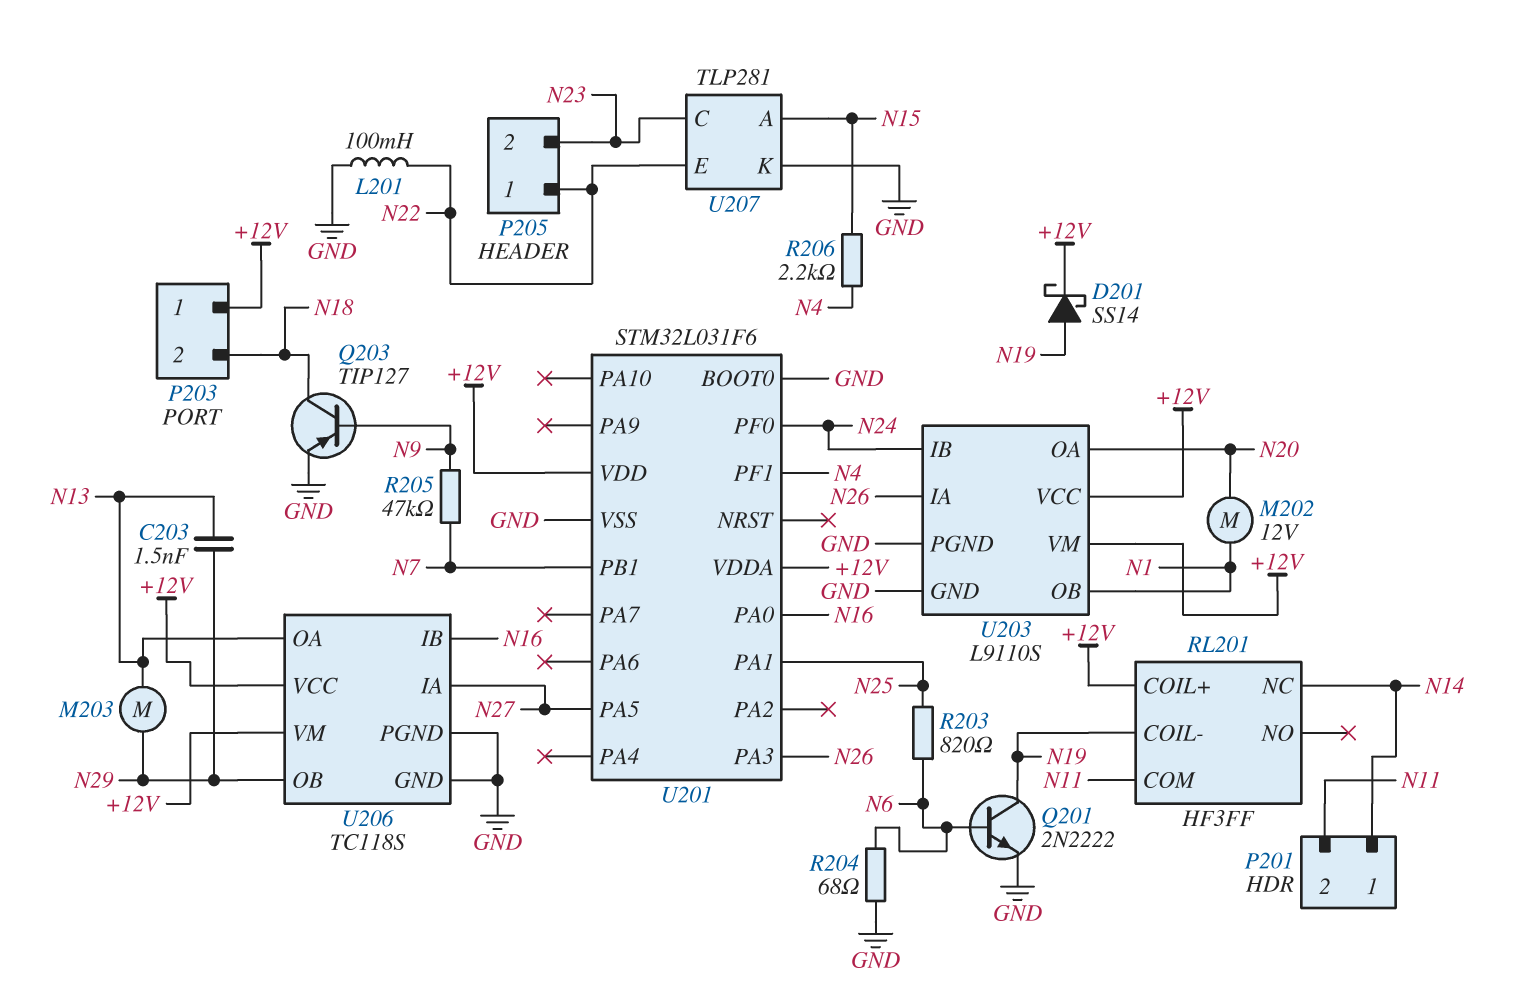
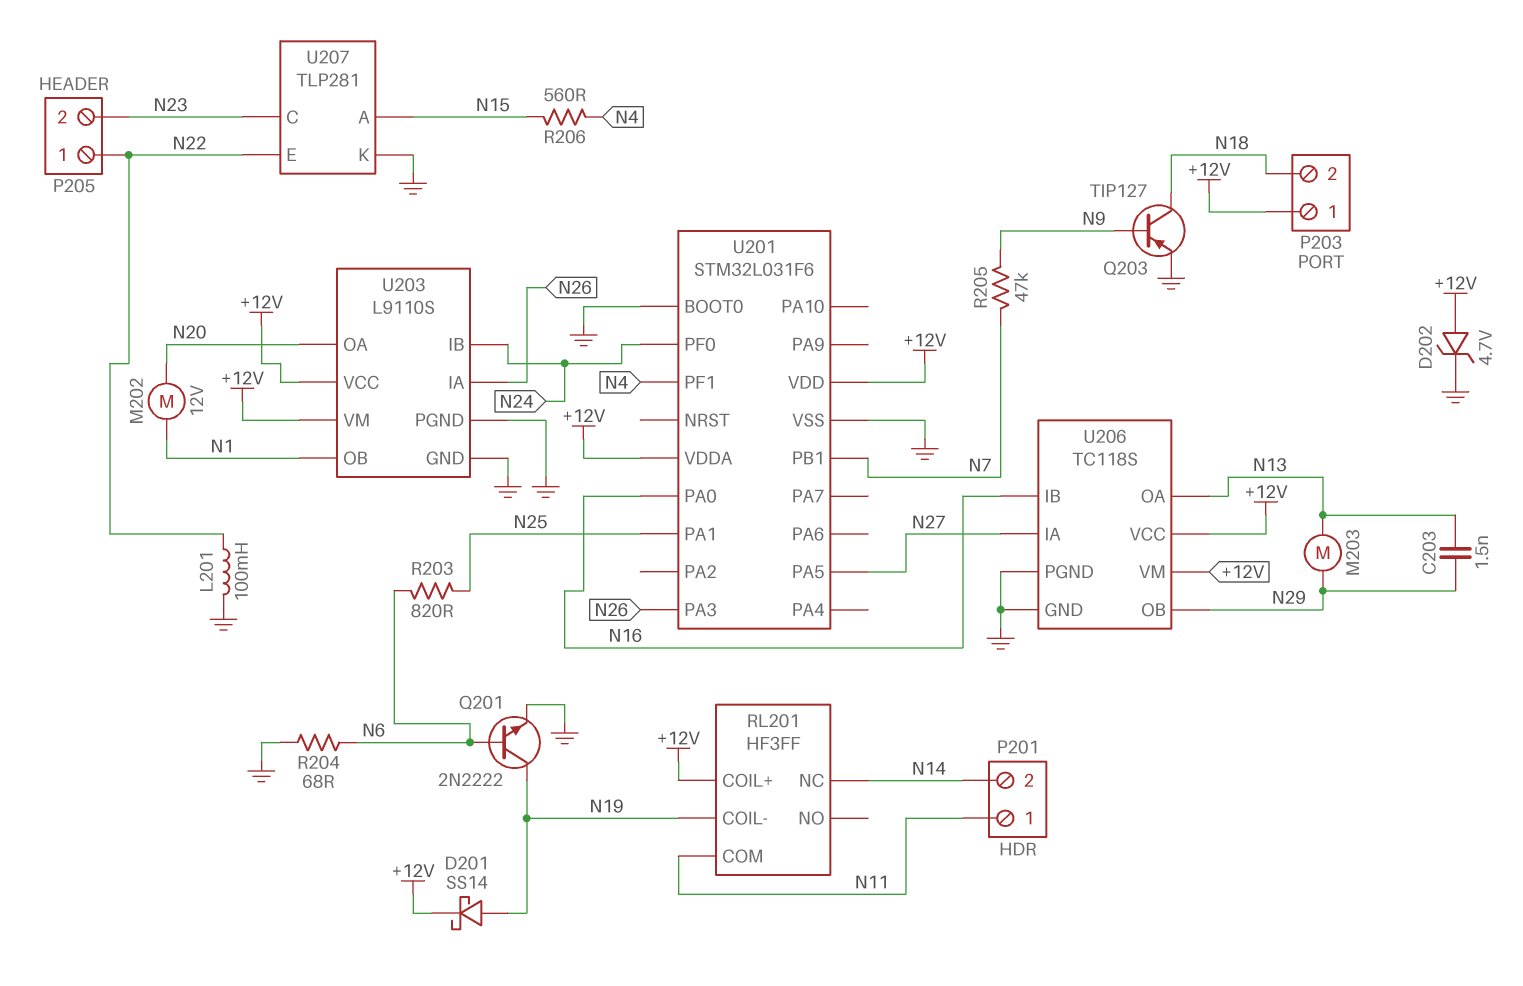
D202: none -> zener 4.7V (A +12V, K GND)
P201 pin 1: N14 -> N11
P201 pin 2: N11 -> N14
R206: 2.2k (N4, N15) -> 560 (N4, N15)

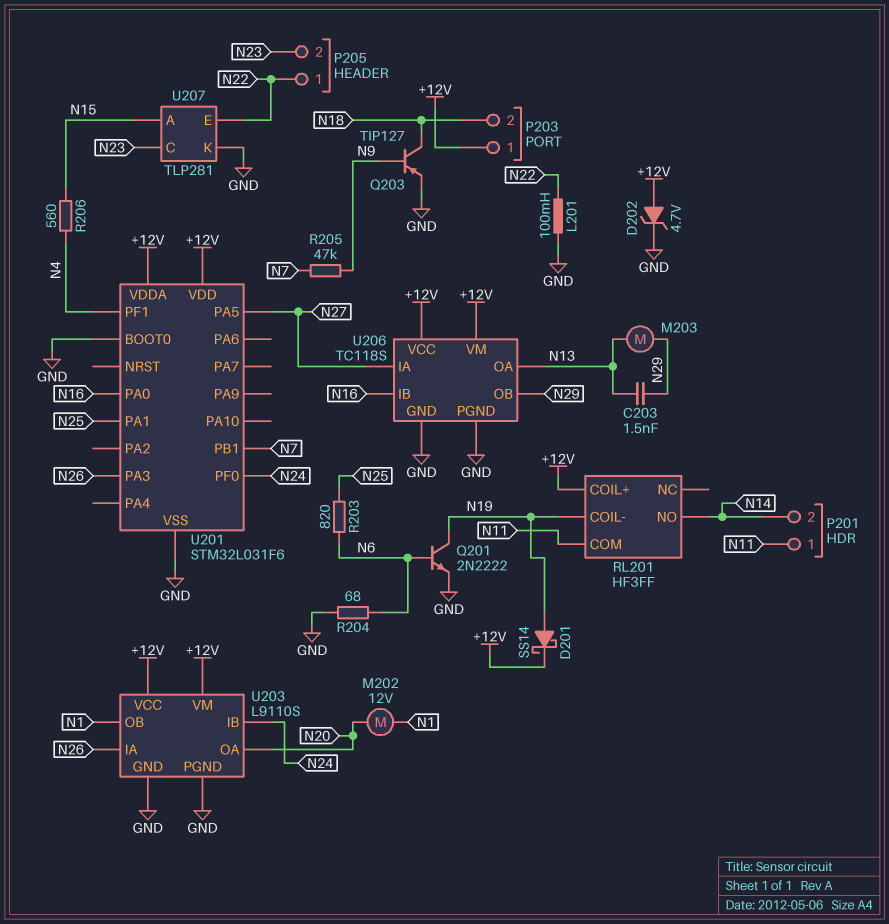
RL201 pin NC: N14 -> none
RL201 pin NO: none -> N14

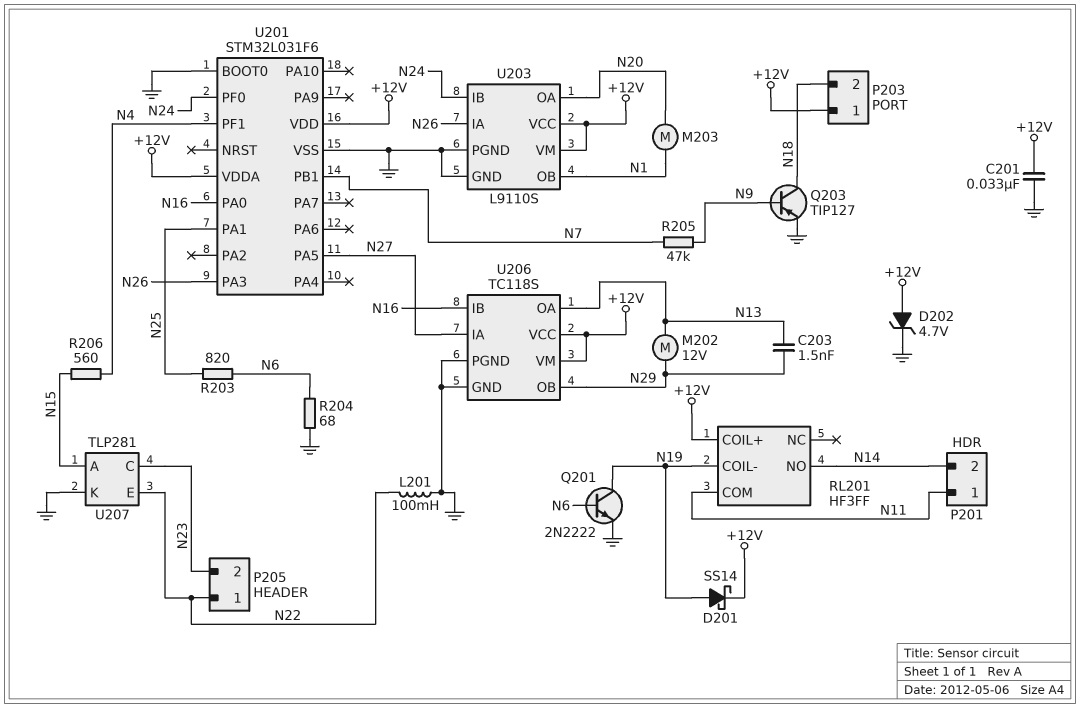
C201: none -> 33nF (+12V, GND)
M202: motor 12V (N1, N20) -> motor 12V (N13, N29)
M203: motor (N13, N29) -> motor (N1, N20)

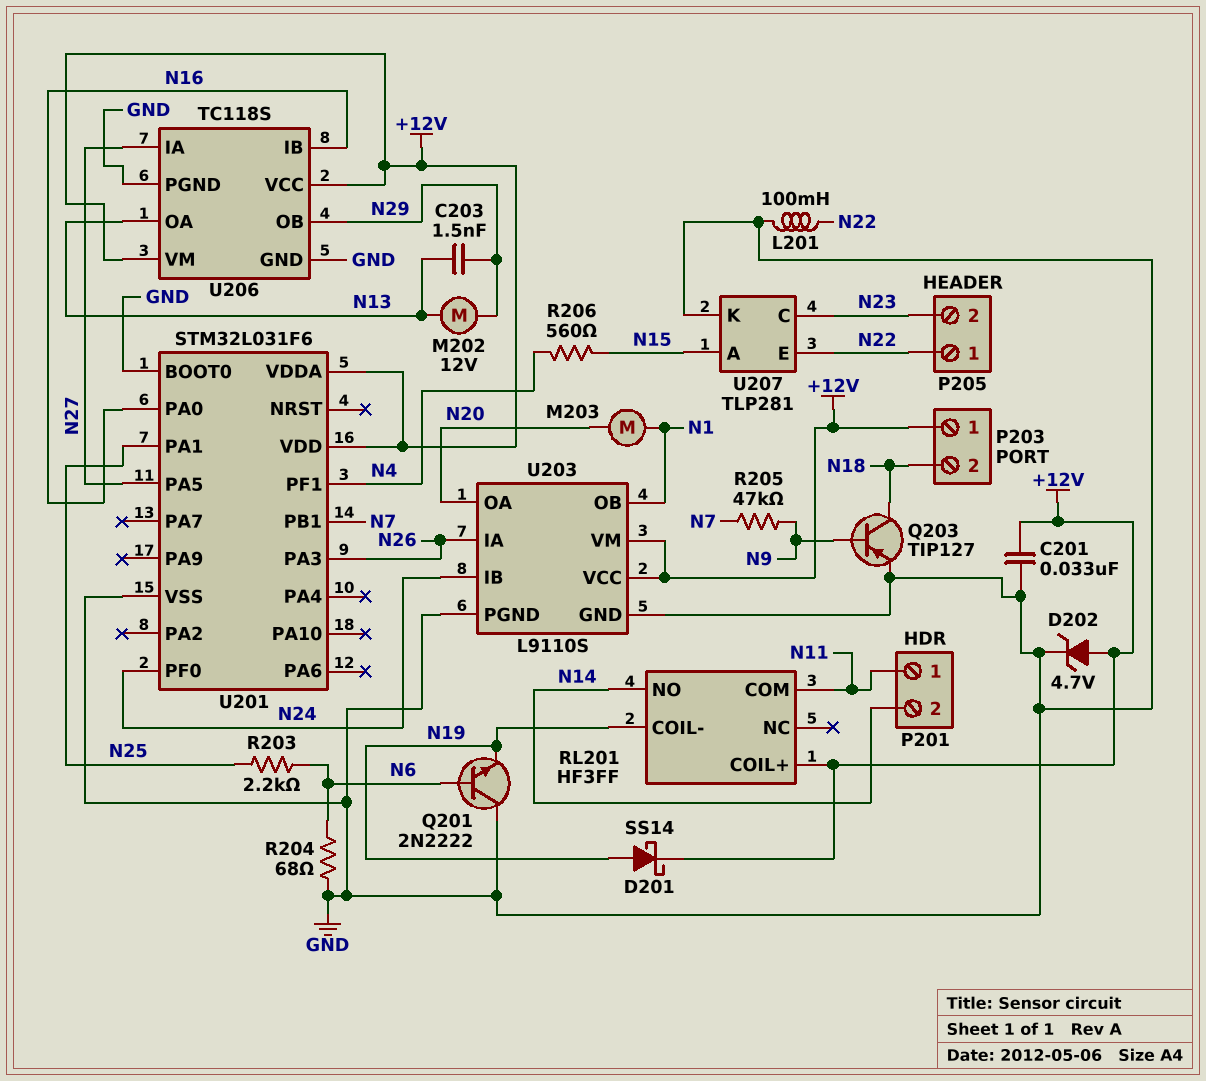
Q201: NPN 2N2222 (B N6, C N19, E GND) -> NPN 2N2222 (B N6, C GND, E N19)
R203: 820 (N6, N25) -> 2.2k (N6, N25)

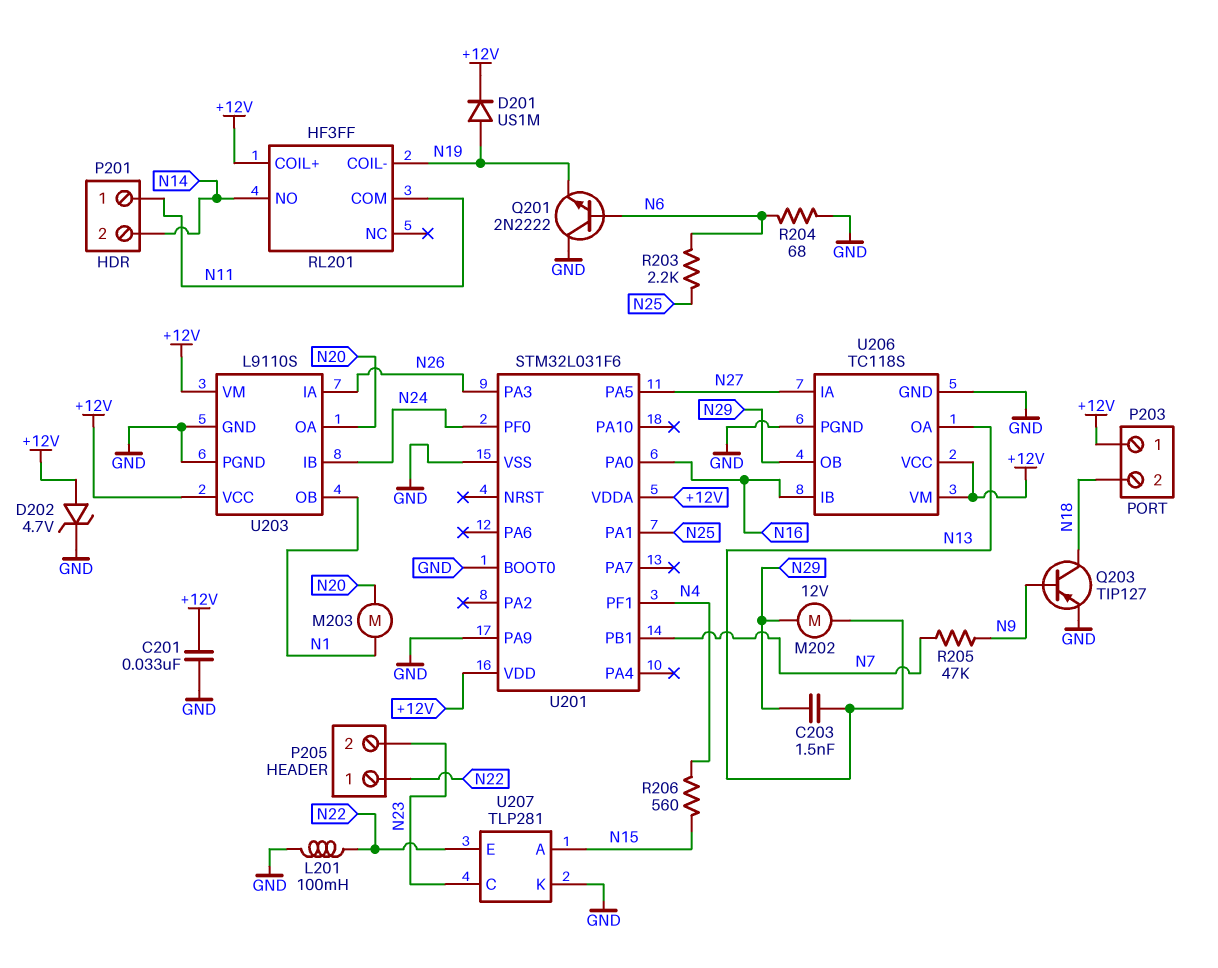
D201: schottky SS14 (A N19, K +12V) -> diode US1M (A N19, K +12V)
U201 pin PA9: none -> GND

